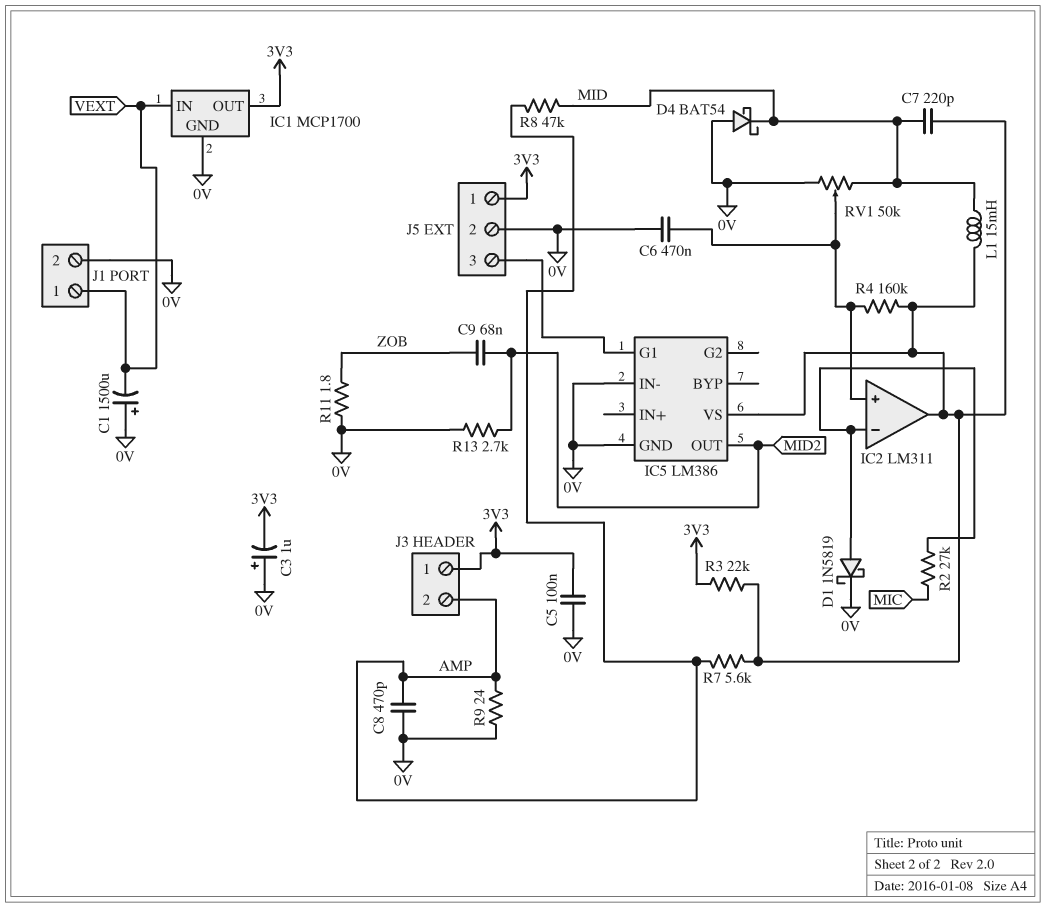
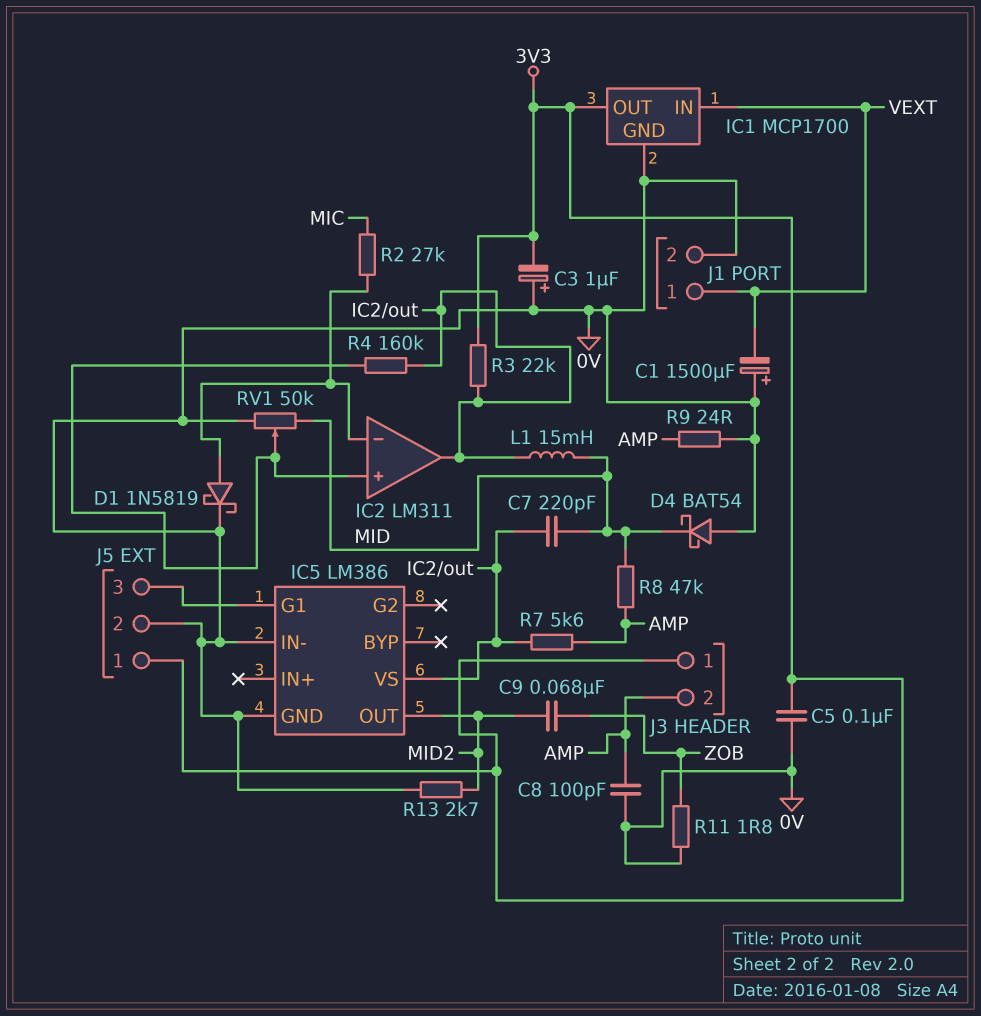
C6: 470nF (0V, IC2/in+) -> none
C8: 470pF (0V, AMP) -> 100pF (0V, AMP)

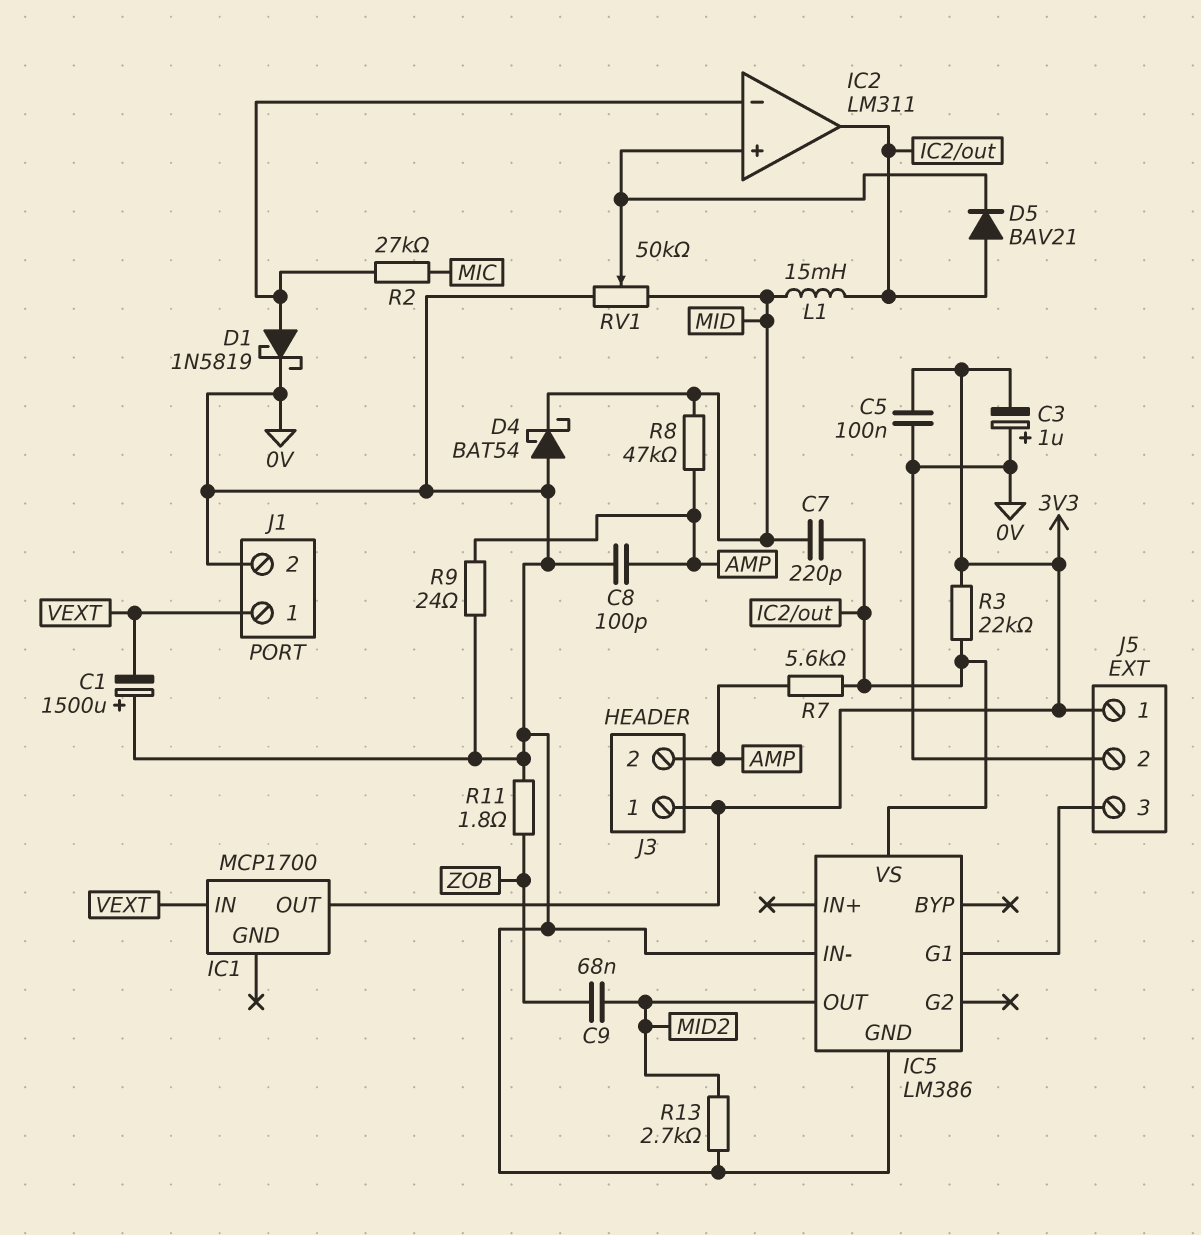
D5: none -> diode BAV21 (A IC2/out, K IC2/in+)
IC1 pin GND: 0V -> none
R4: 160k (IC2/in+, IC2/out) -> none

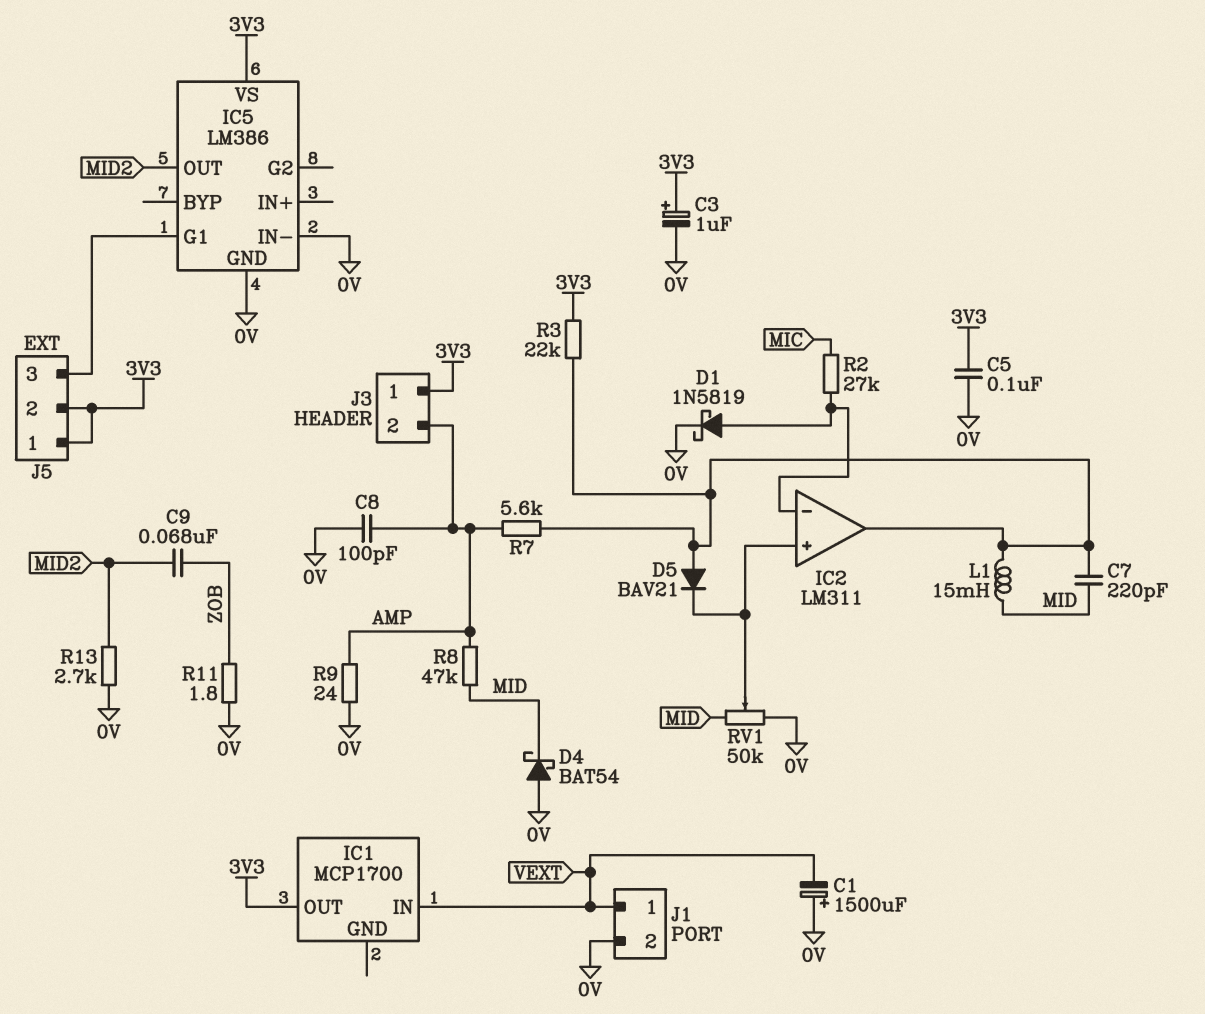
C3: 1uF (plus 0V, minus 3V3) -> 1uF (plus 3V3, minus 0V)
IC5 pin VS: IC2/out -> 3V3
J5 pin 2: 0V -> 3V3

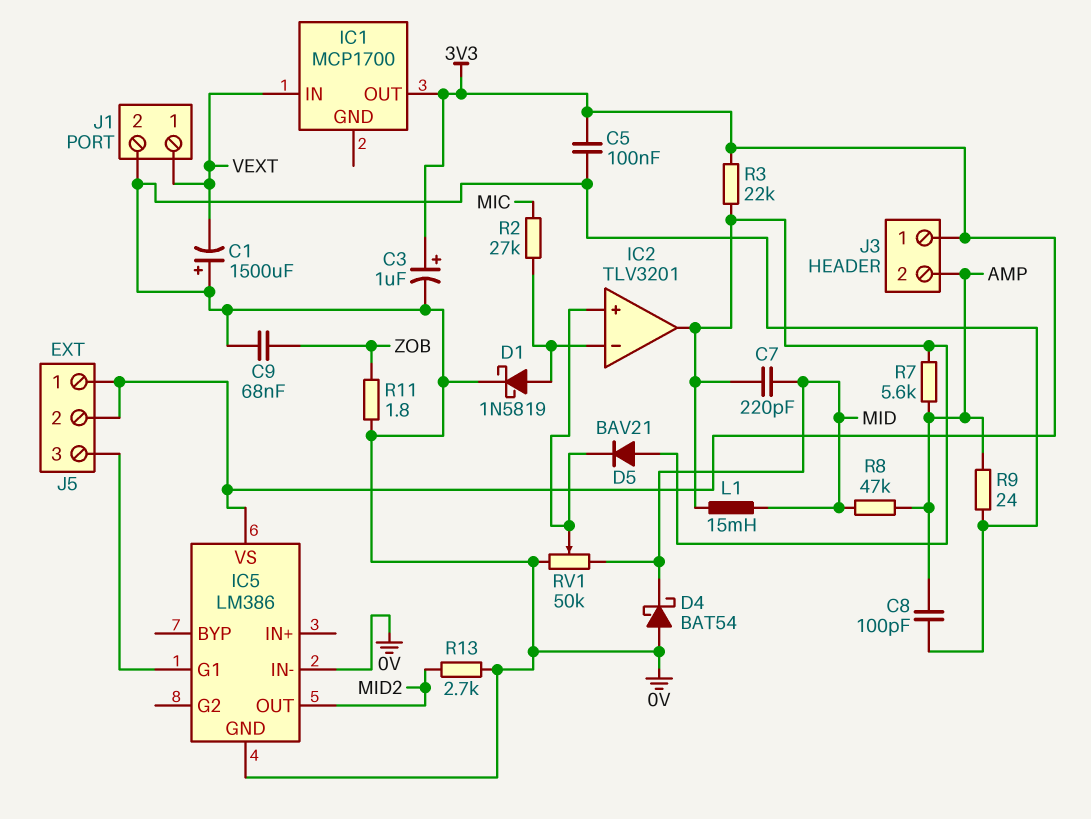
C9: 68nF (MID2, ZOB) -> 68nF (0V, ZOB)
IC2: LM311 -> TLV3201

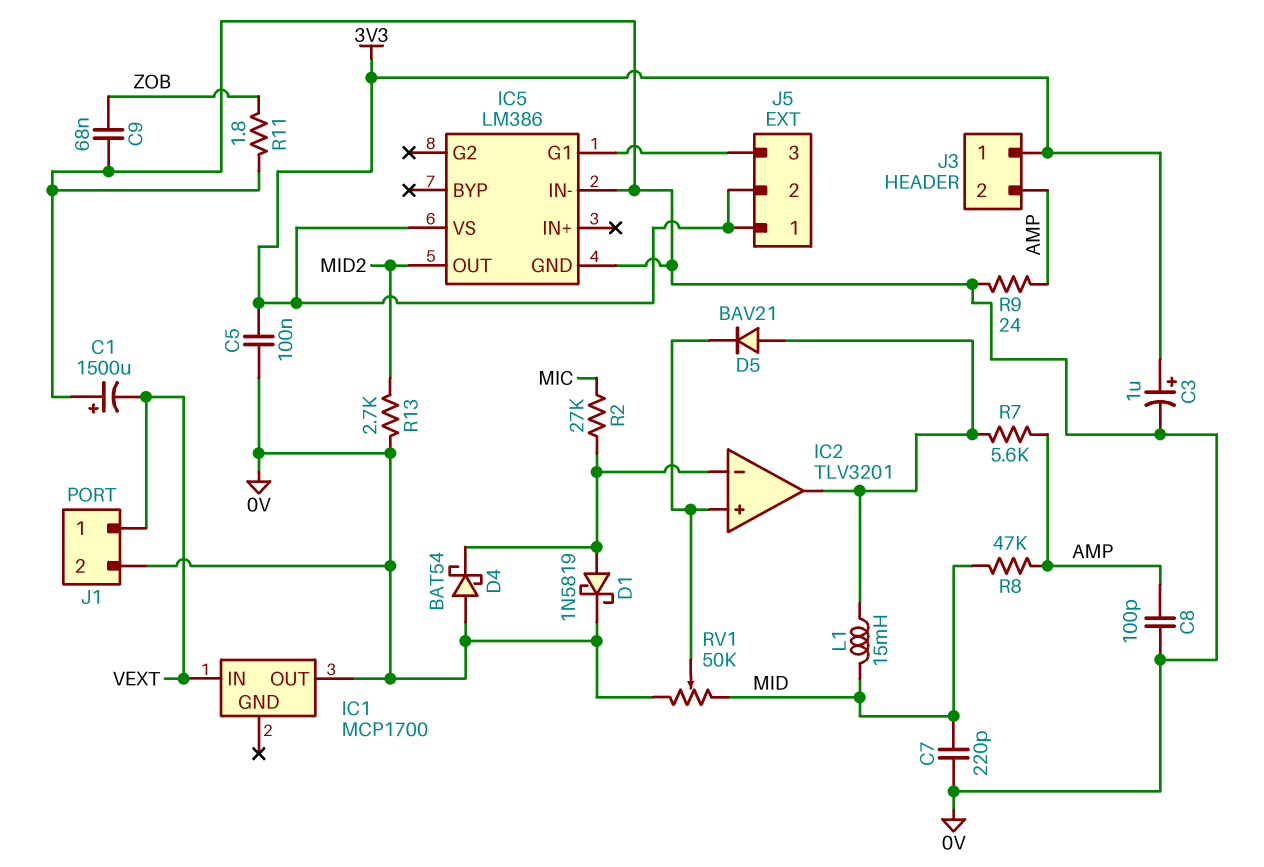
C7: 220pF (IC2/out, MID) -> 220pF (0V, MID)
D4: schottky BAT54 (A 0V, K MID) -> schottky BAT54 (A 0V, K IC2/in-)
IC1 pin OUT: 3V3 -> 0V
R3: 22k (3V3, IC2/out) -> none

